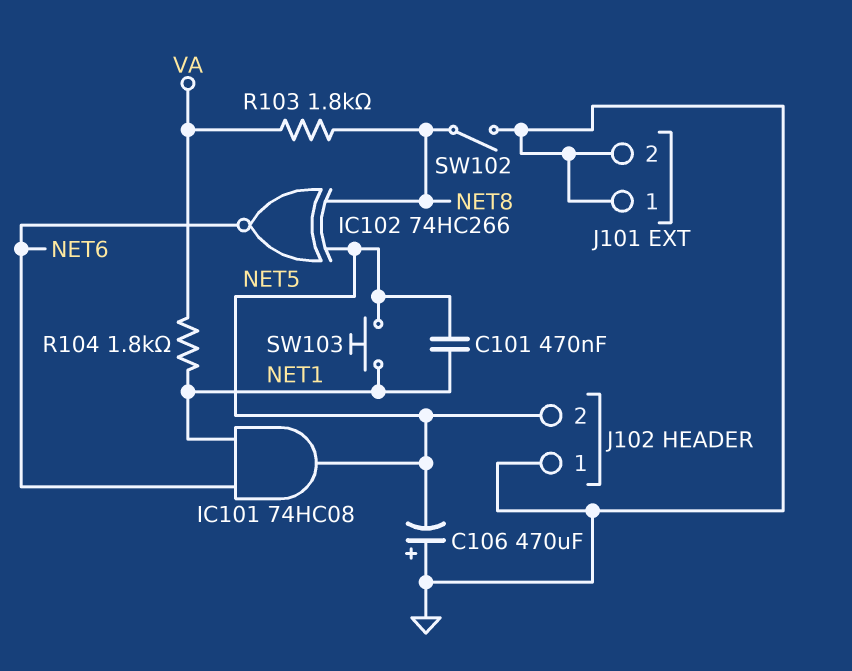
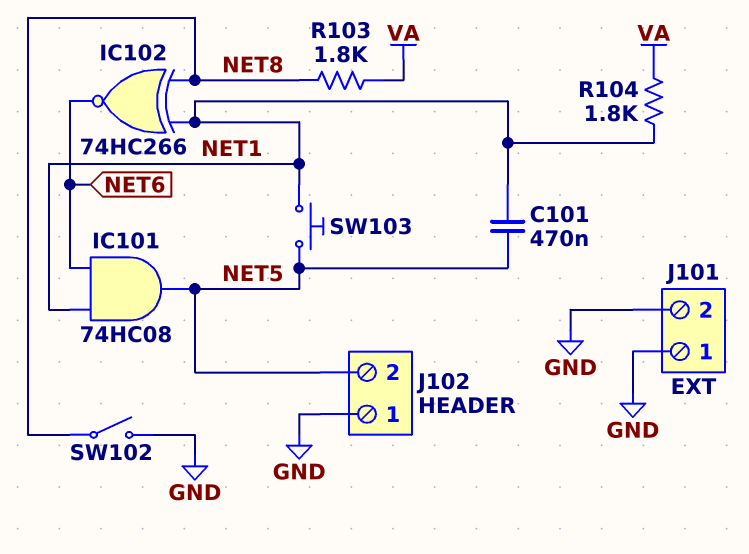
C106: 470uF (plus GND, minus NET5) -> none
IC102: XNOR 74HC266 (in NET5, in NET8, out NET6) -> XNOR 74HC266 (in NET1, in NET8, out NET6)

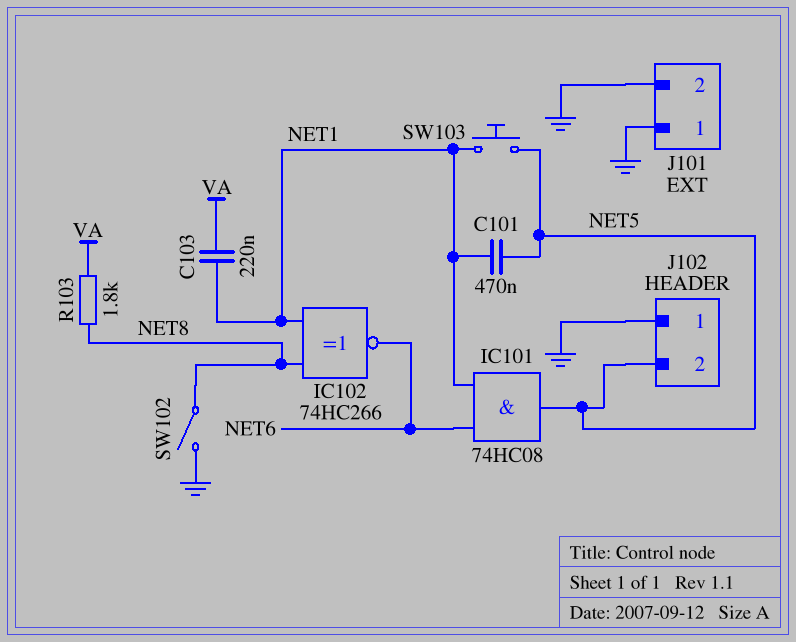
C103: none -> 220nF (NET1, VA)
R104: 1.8k (NET1, VA) -> none

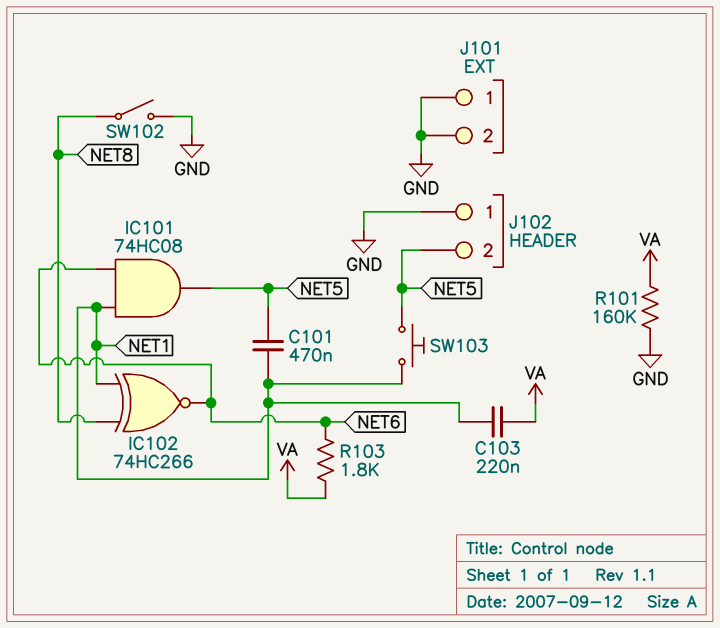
R101: none -> 160k (GND, VA)
R103: 1.8k (NET8, VA) -> 1.8k (NET6, VA)

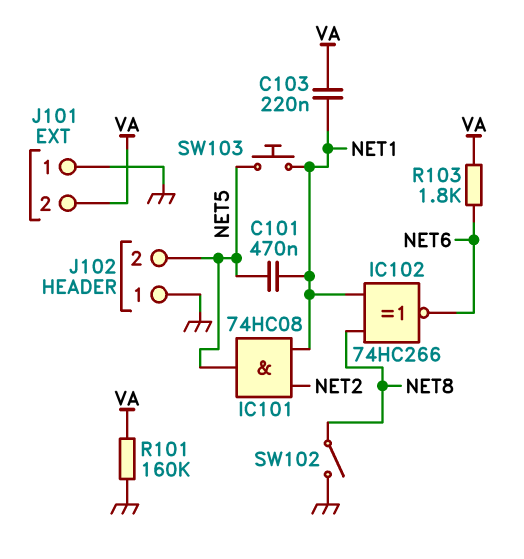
IC101: AND 74HC08 (in NET1, in NET6, out NET5) -> AND 74HC08 (in NET1, in NET2, out NET5)
J101 pin 2: GND -> VA

